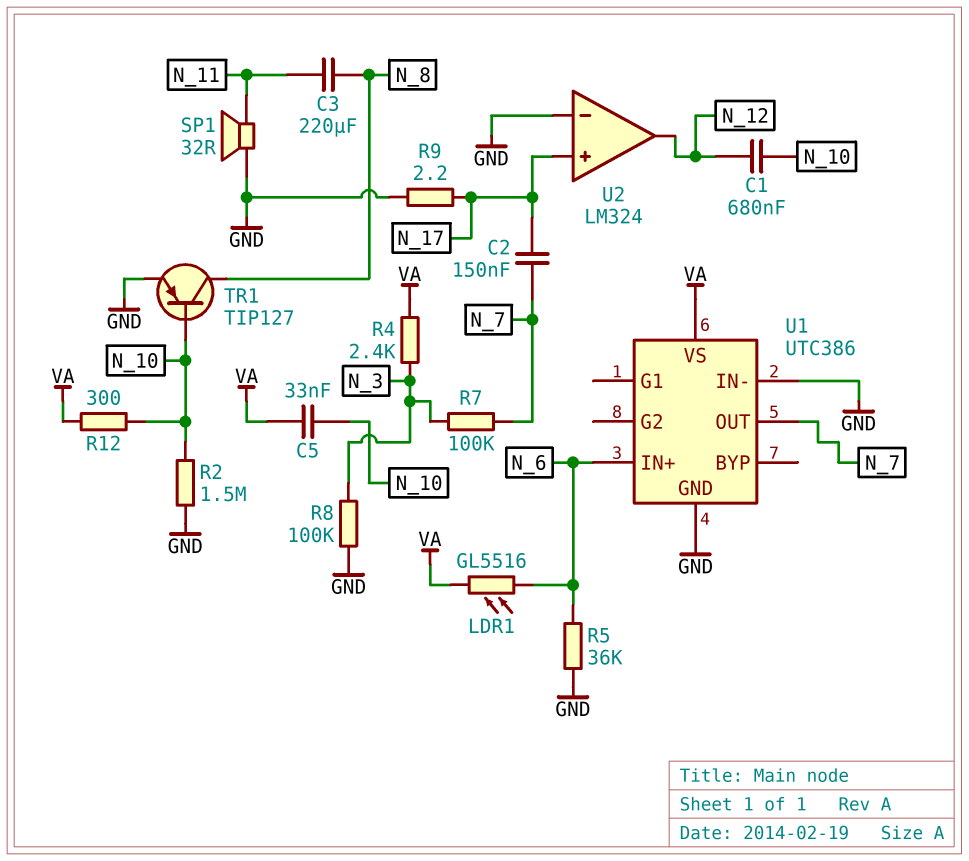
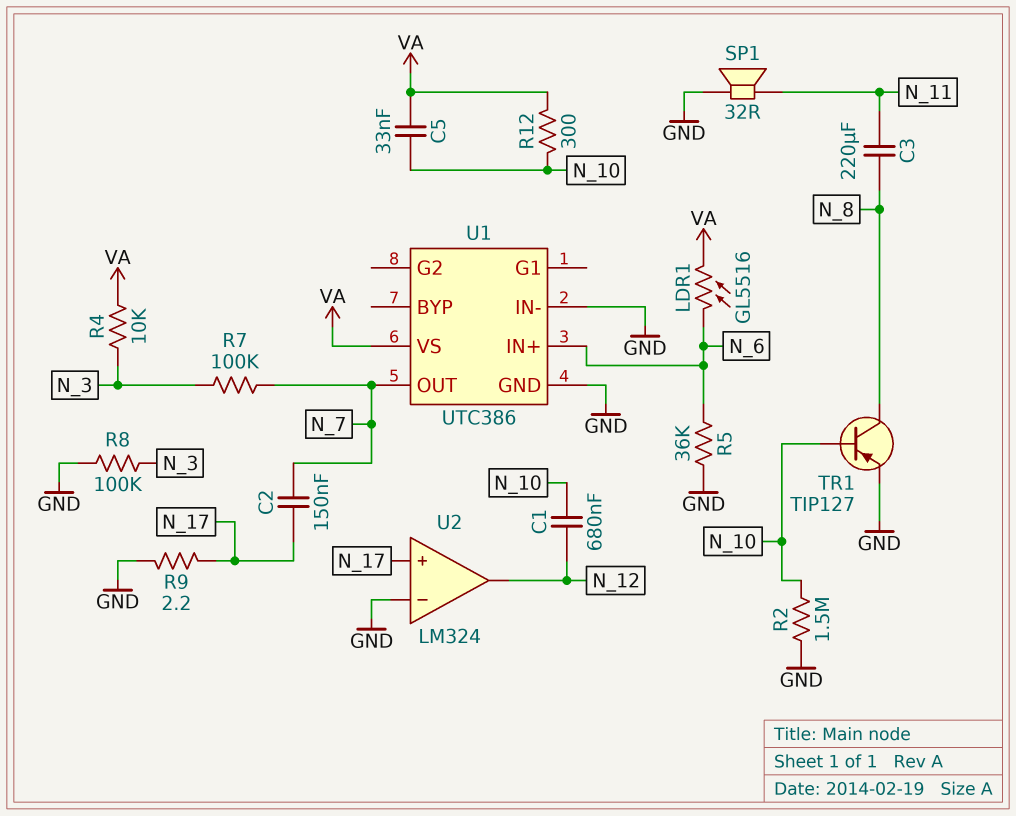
R4: 2.4k (N_3, VA) -> 10k (N_3, VA)

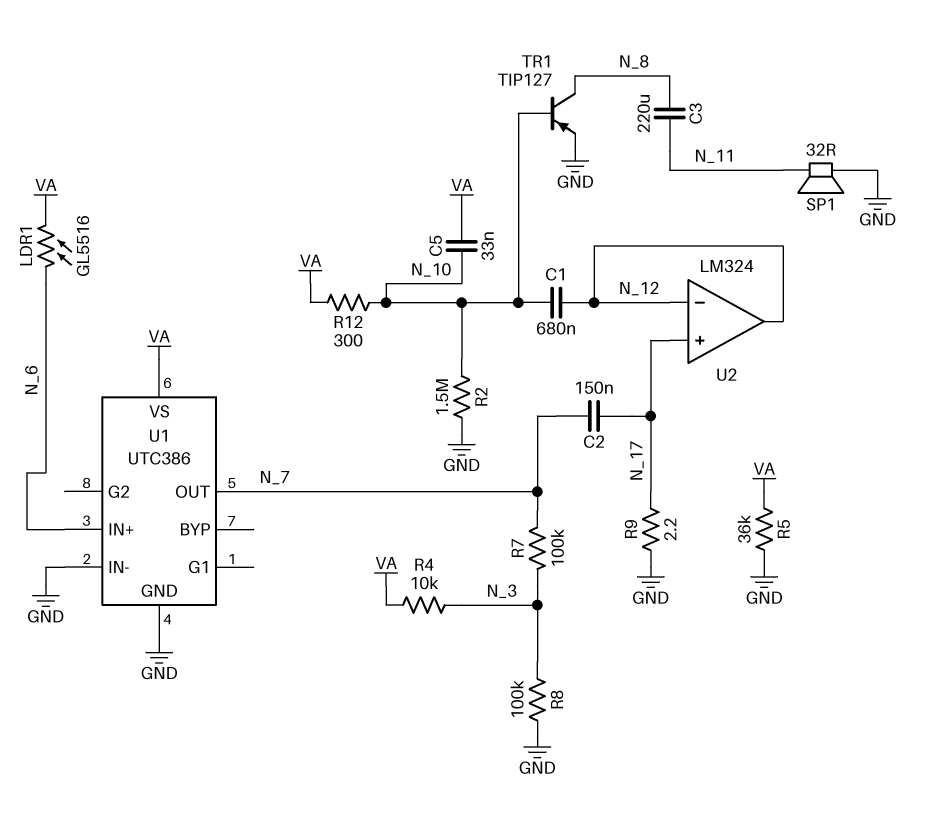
R5: 36k (GND, N_6) -> 36k (GND, VA)
U2 pin in-: GND -> N_12

